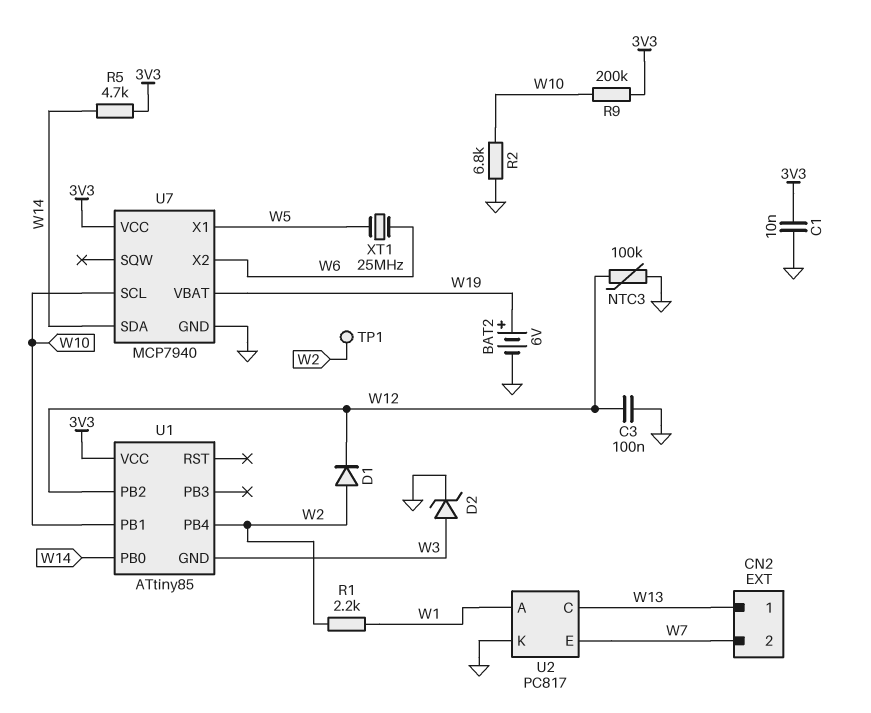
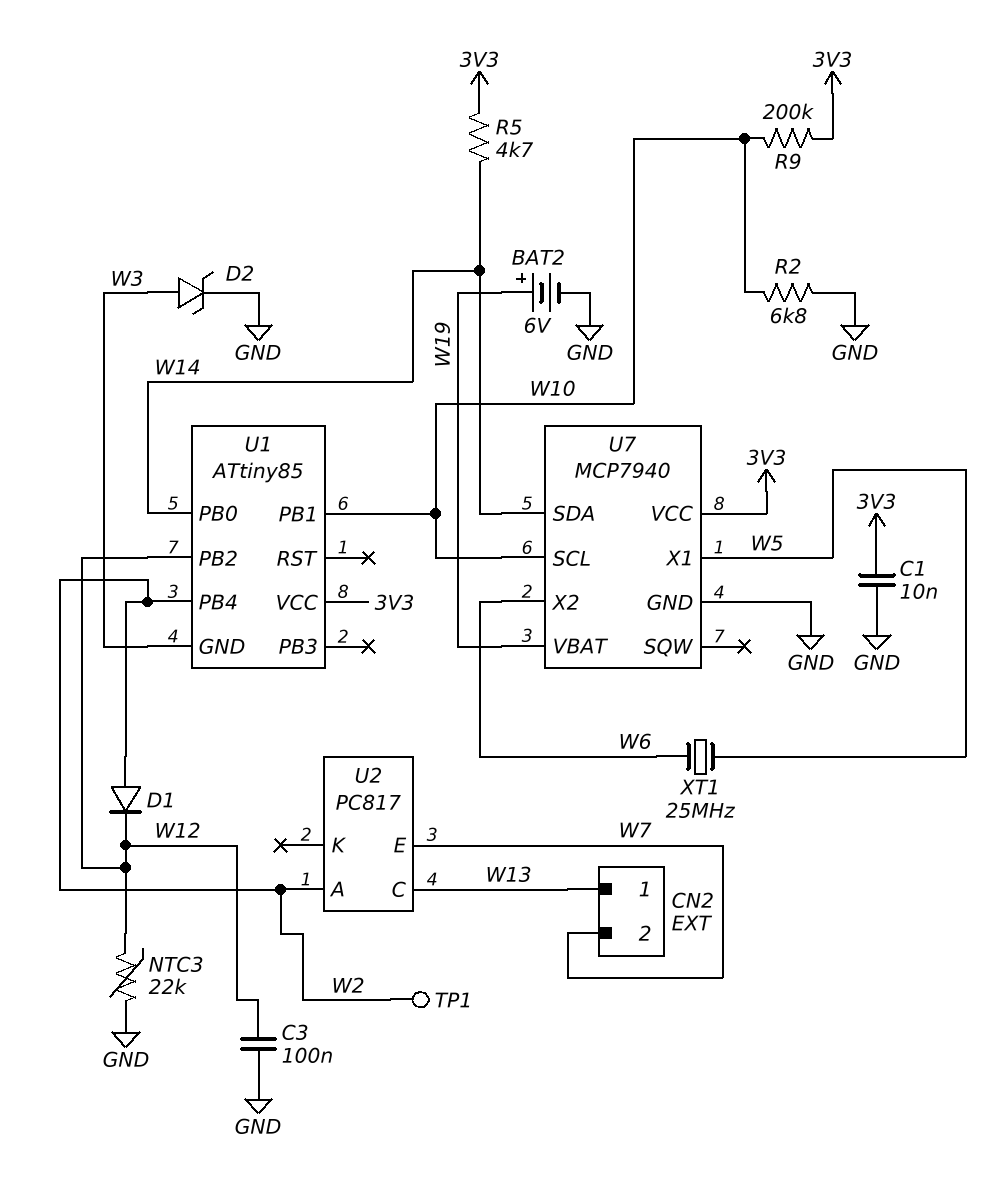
NTC3: 100k (GND, W12) -> 22k (GND, W12)
R1: 2.2k (W1, W2) -> none
U2 pin A: W1 -> W2
U2 pin K: GND -> none

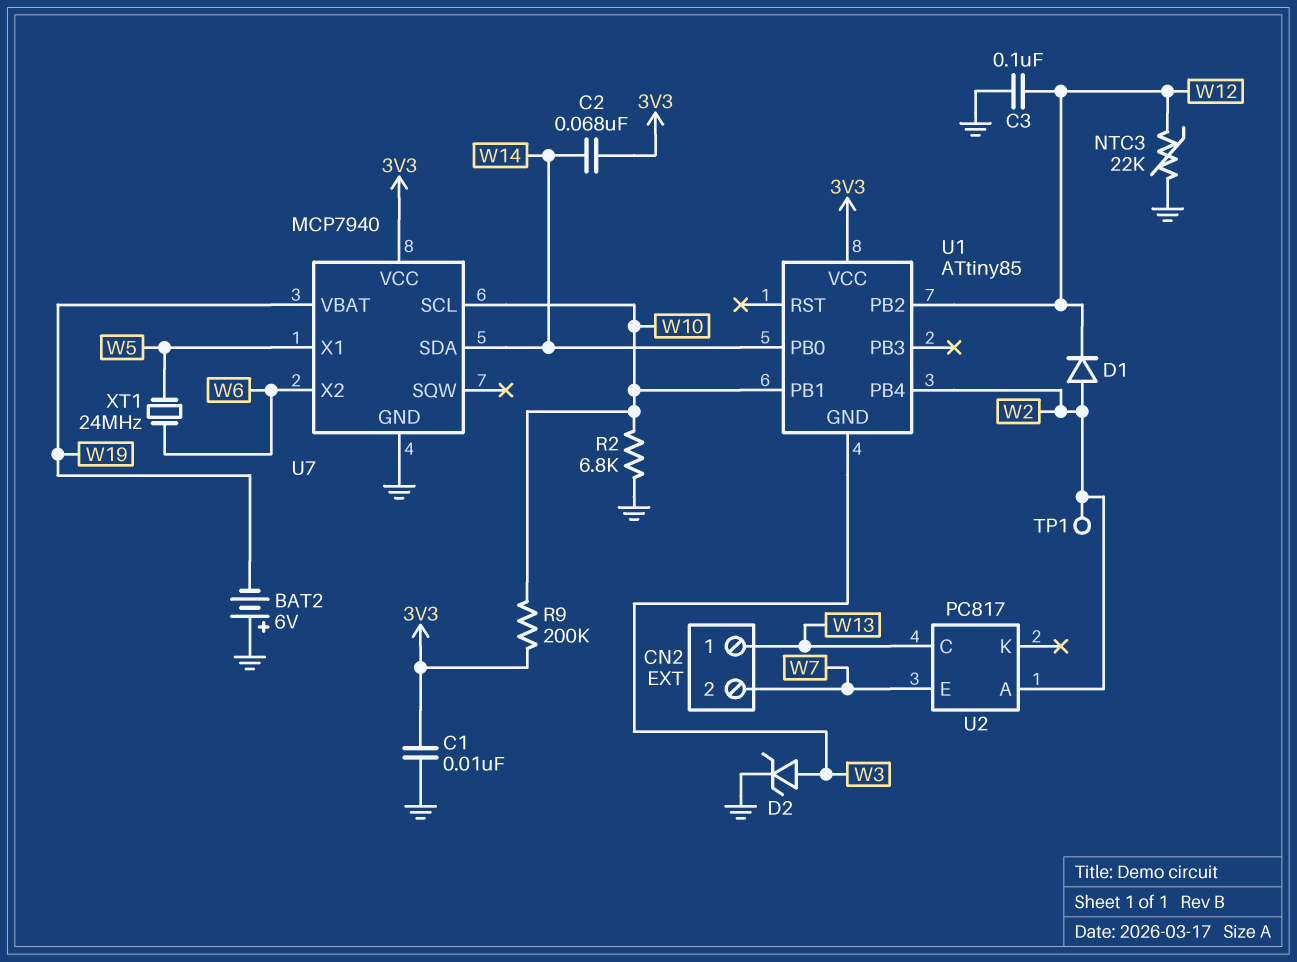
BAT2: 6V (plus W19, minus GND) -> 6V (plus GND, minus W19)
C2: none -> 68nF (3V3, W14)
R5: 4.7k (3V3, W14) -> none
XT1: 25MHz (W5, W6) -> 24MHz (W5, W6)

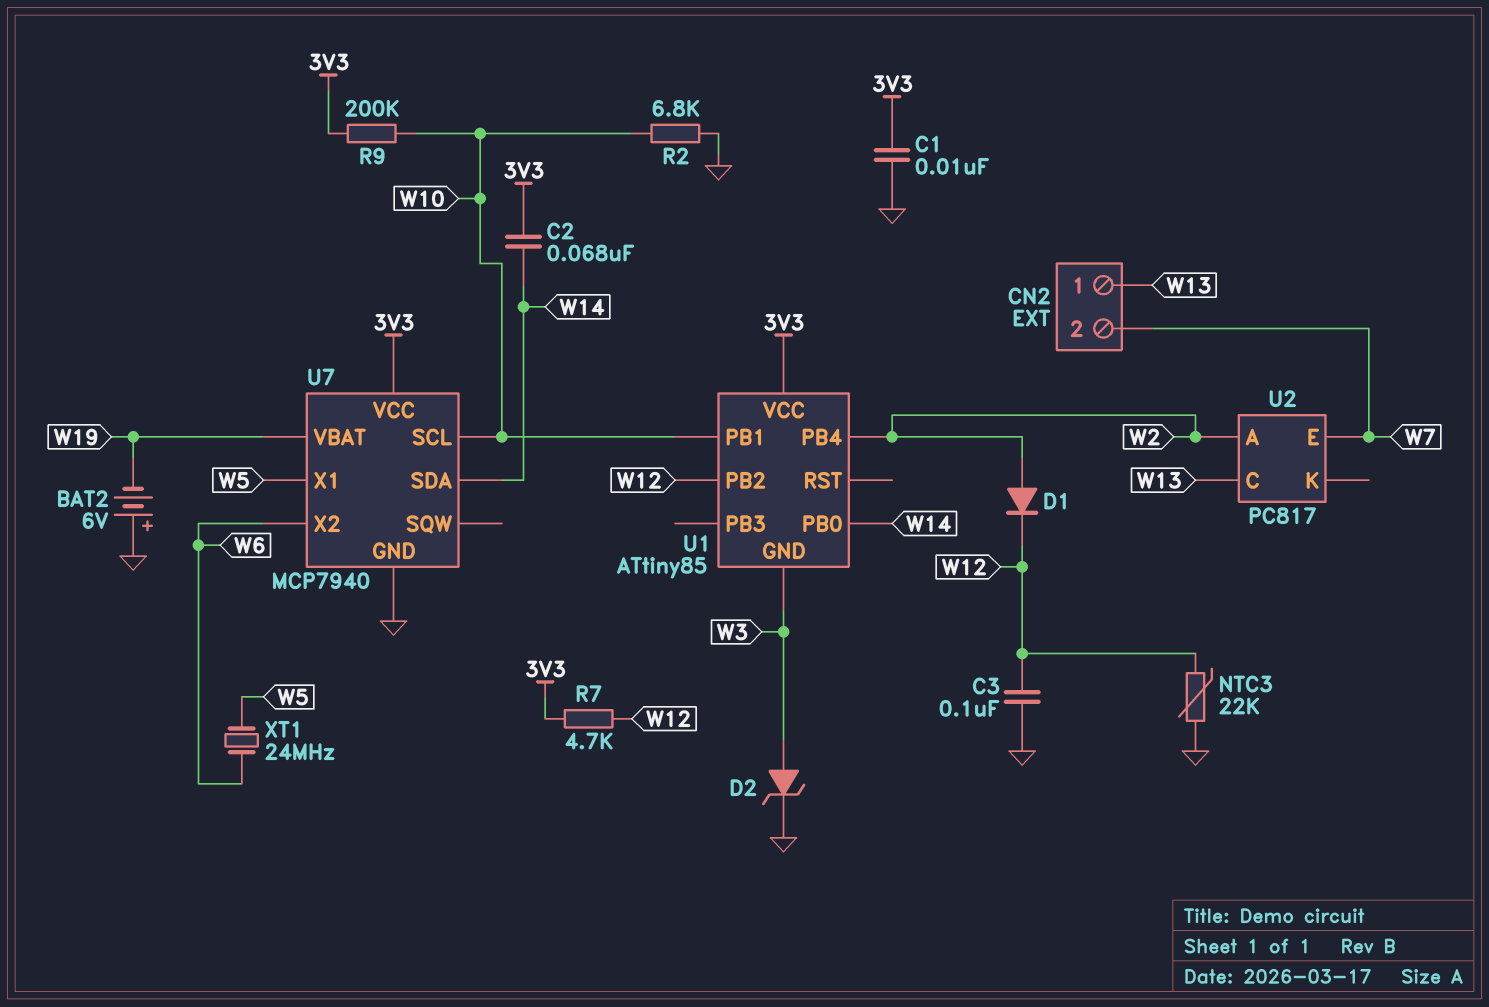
R7: none -> 4.7k (3V3, W12)
TP1: test point (W2) -> none

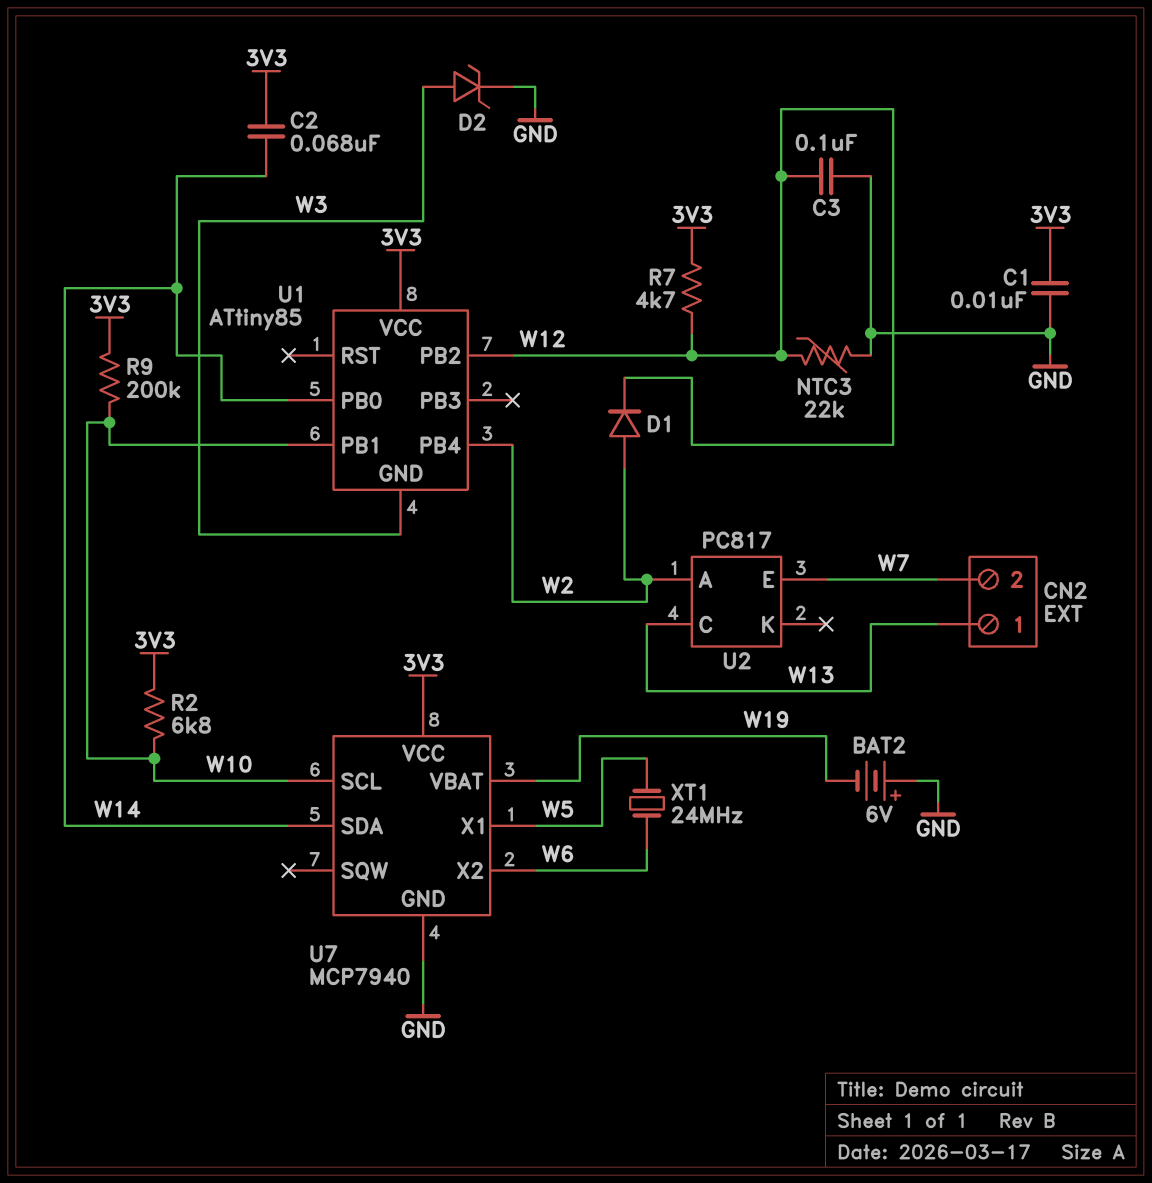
R2: 6.8k (GND, W10) -> 6.8k (3V3, W10)

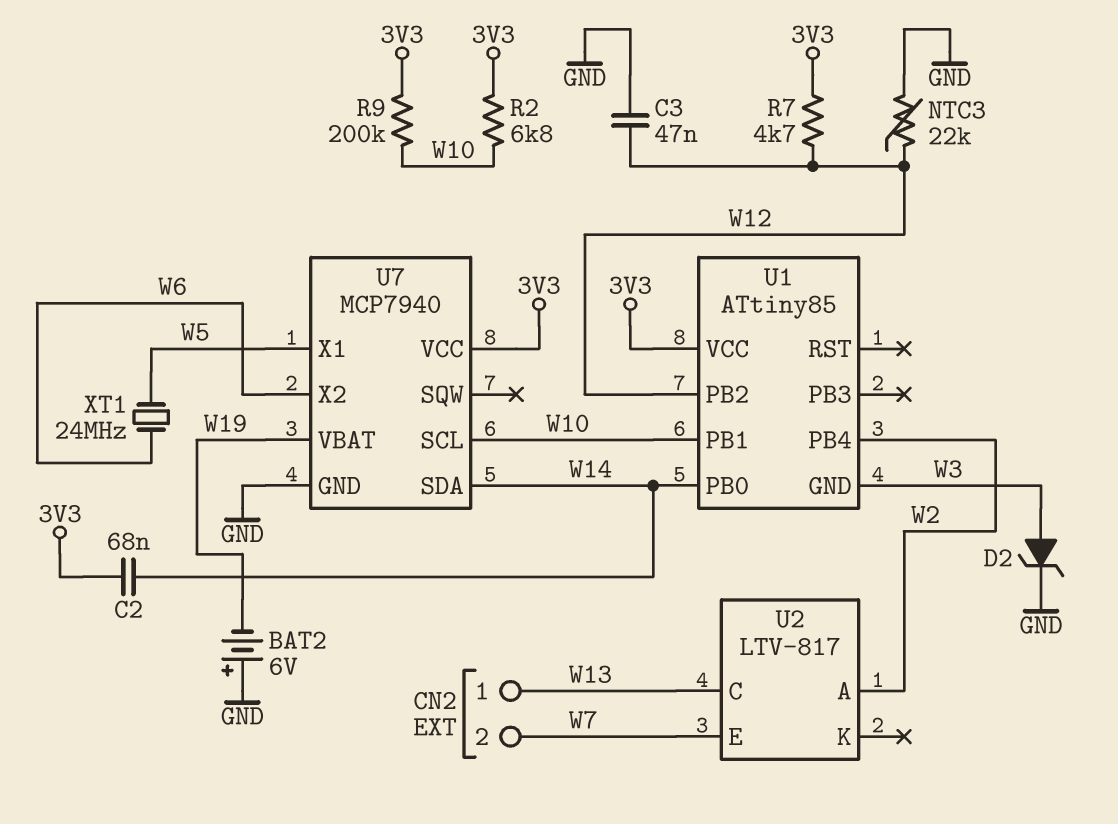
C1: 10nF (3V3, GND) -> none
C3: 100nF (GND, W12) -> 47nF (GND, W12)
D1: diode (A W2, K W12) -> none
U2: PC817 -> LTV-817

